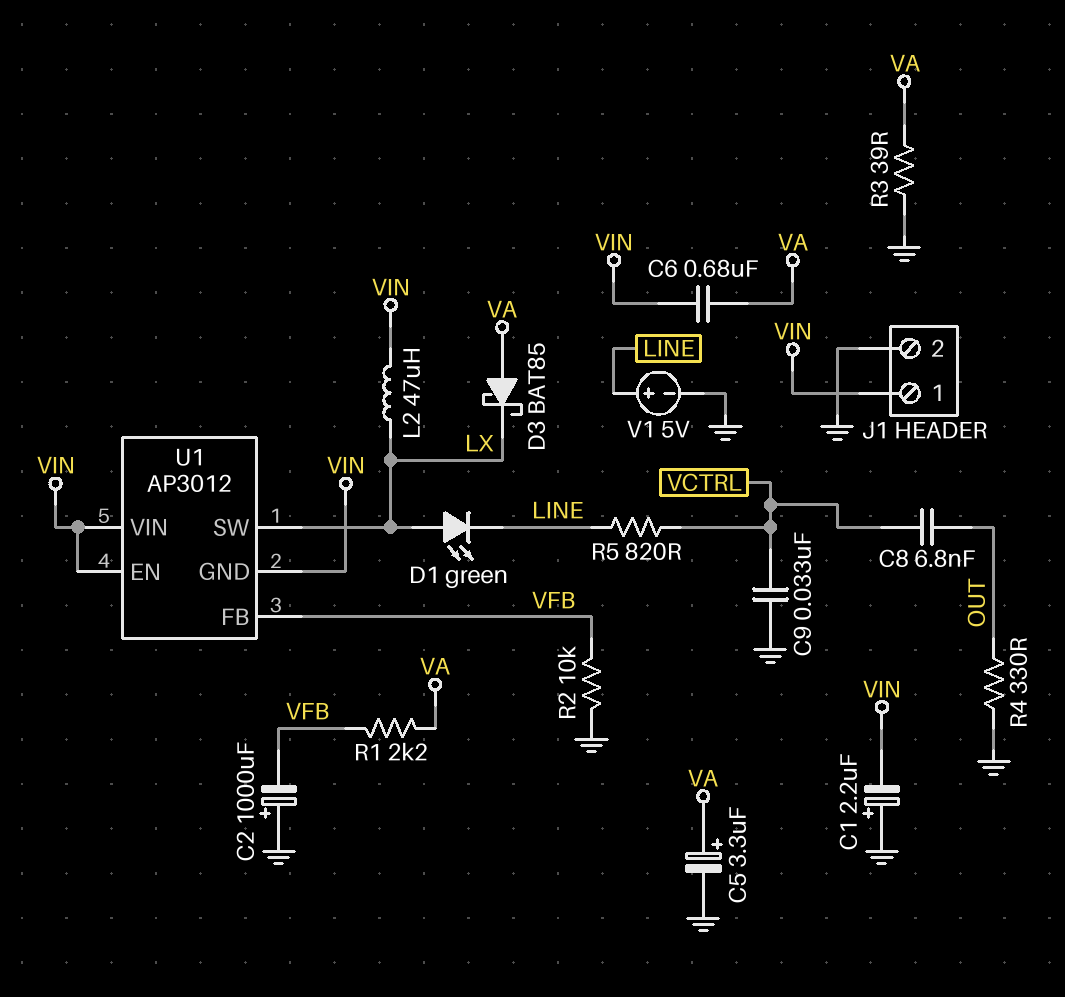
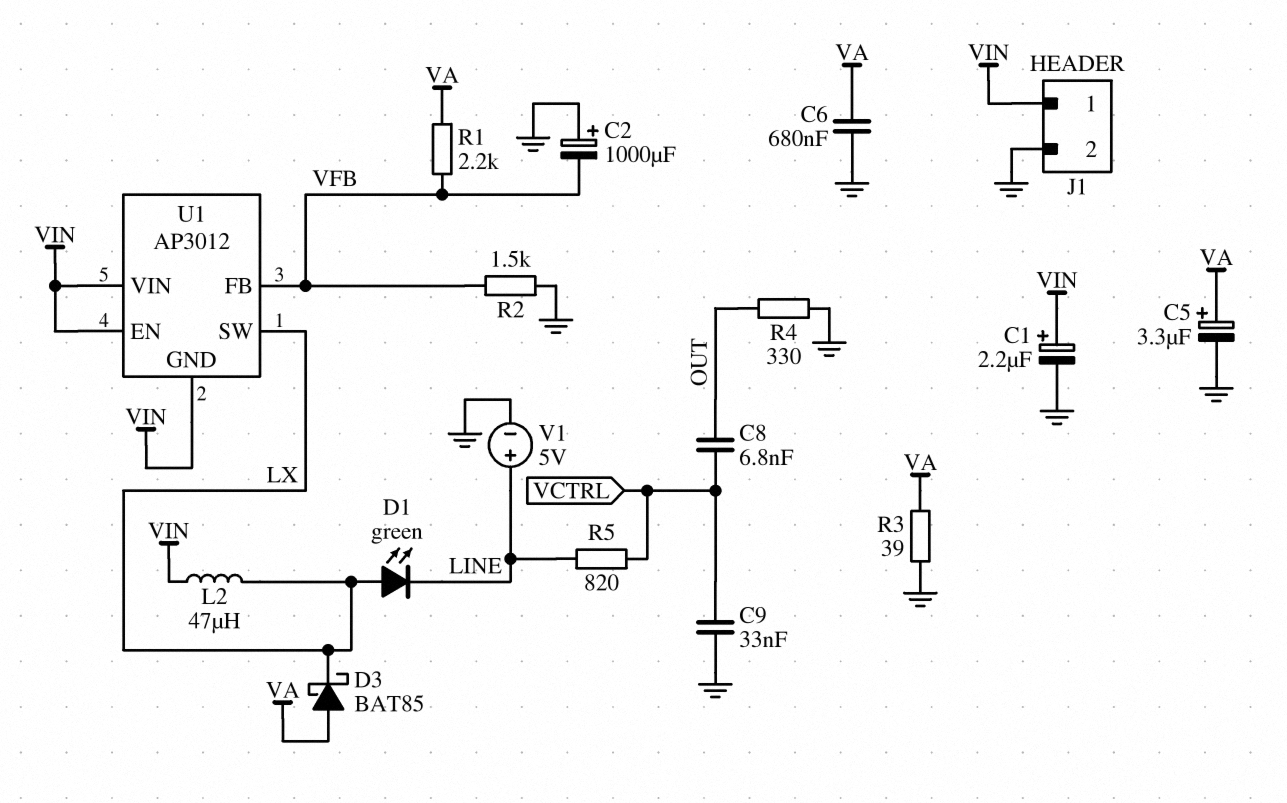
C1: 2.2uF (plus GND, minus VIN) -> 2.2uF (plus VIN, minus GND)
C6: 680nF (VA, VIN) -> 680nF (GND, VA)
R2: 10k (GND, VFB) -> 1.5k (GND, VFB)

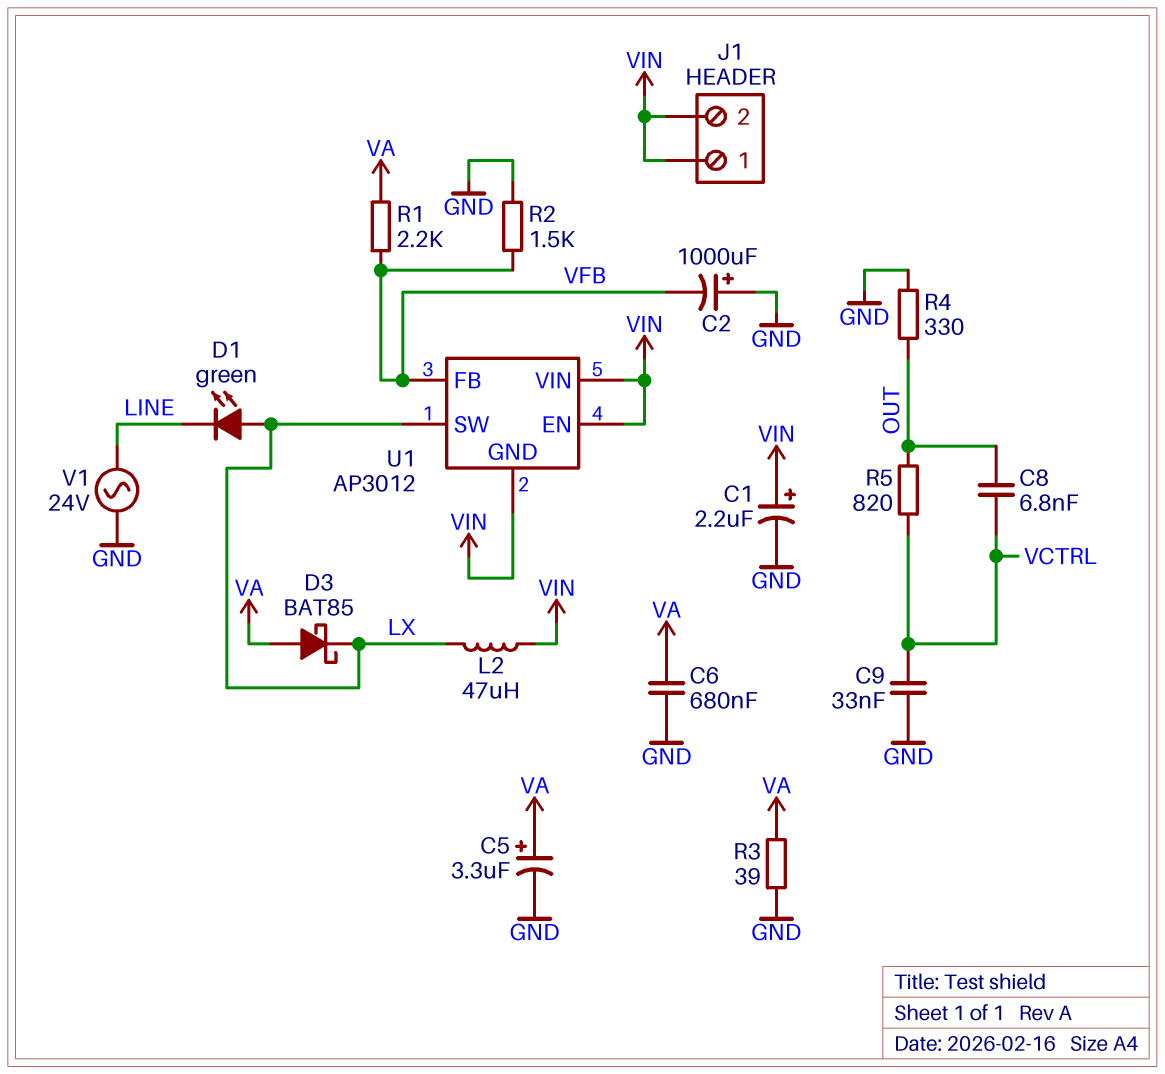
J1 pin 2: GND -> VIN
R5: 820 (LINE, VCTRL) -> 820 (OUT, VCTRL)
V1: 5V (plus LINE, minus GND) -> AC 24V (GND, LINE)

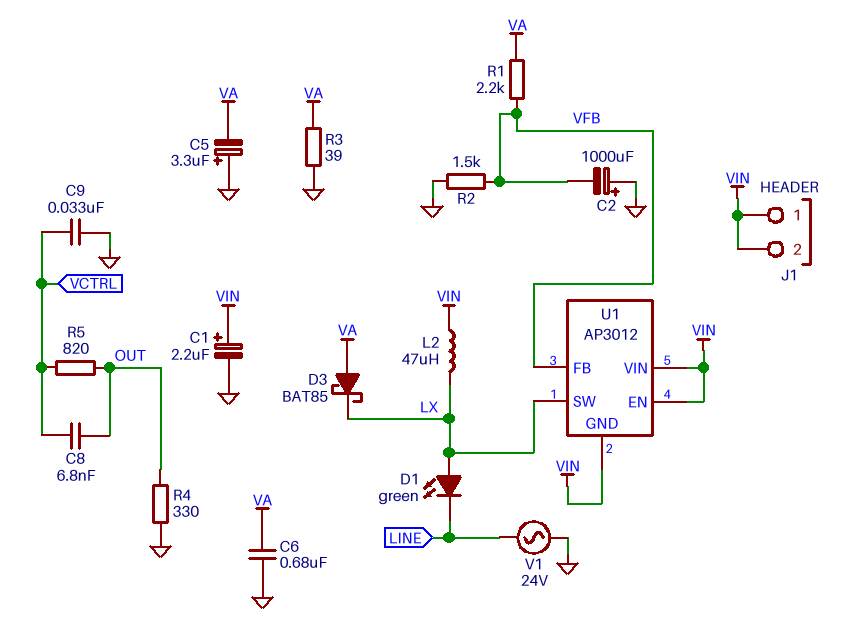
C5: 3.3uF (plus VA, minus GND) -> 3.3uF (plus GND, minus VA)

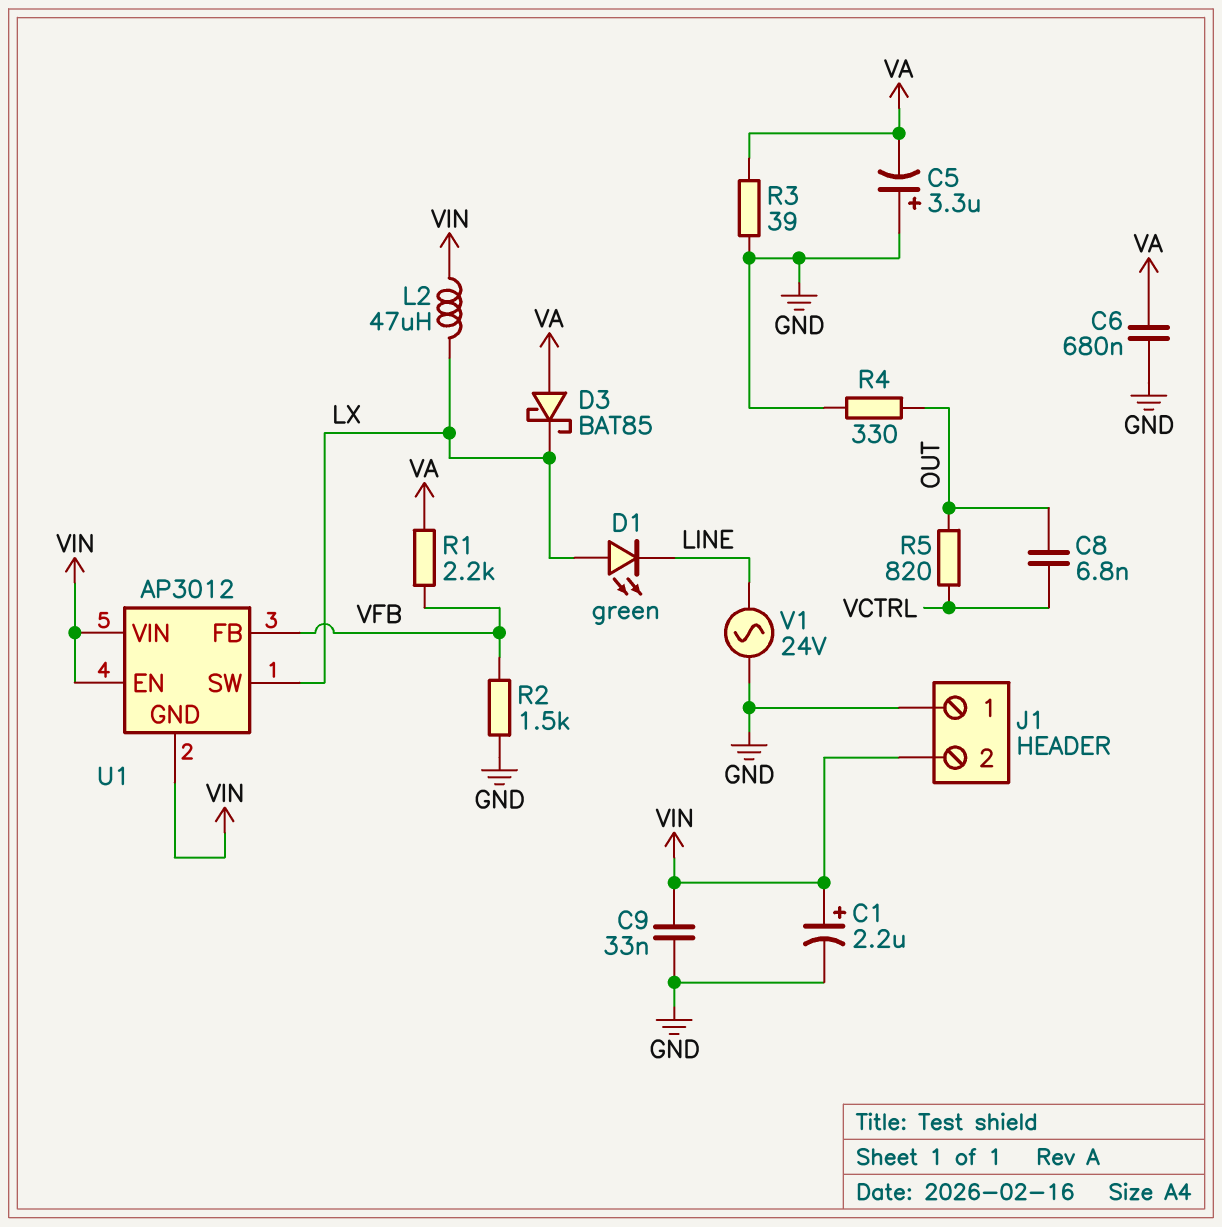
C2: 1000uF (plus GND, minus VFB) -> none
C9: 33nF (GND, VCTRL) -> 33nF (GND, VIN)
J1 pin 1: VIN -> GND

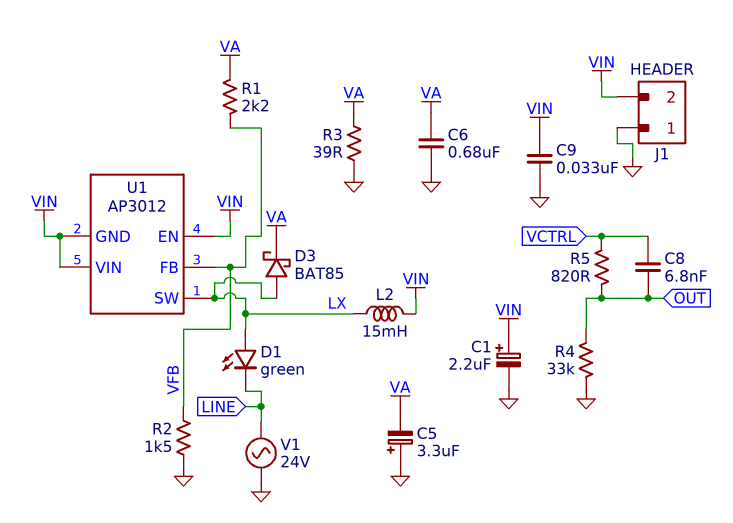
D3: schottky BAT85 (A VA, K LX) -> schottky BAT85 (A LX, K VA)
L2: 47uH (LX, VIN) -> 15mH (LX, VIN)
R4: 330 (GND, OUT) -> 33k (GND, OUT)

